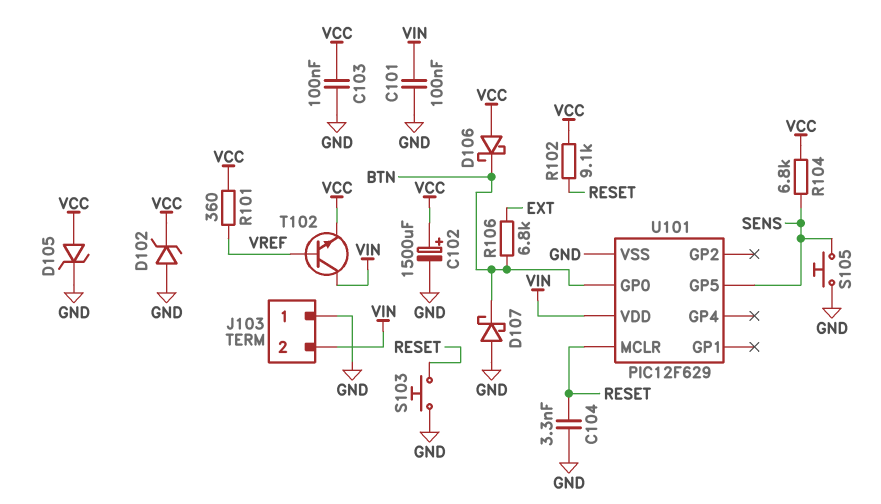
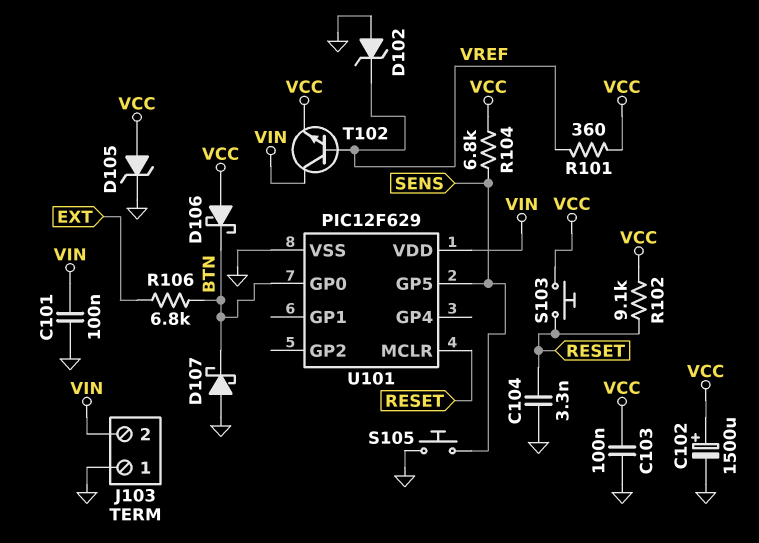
D102: zener (A GND, K VCC) -> zener (A GND, K VREF)
S103: button (GND, RESET) -> button (RESET, VCC)

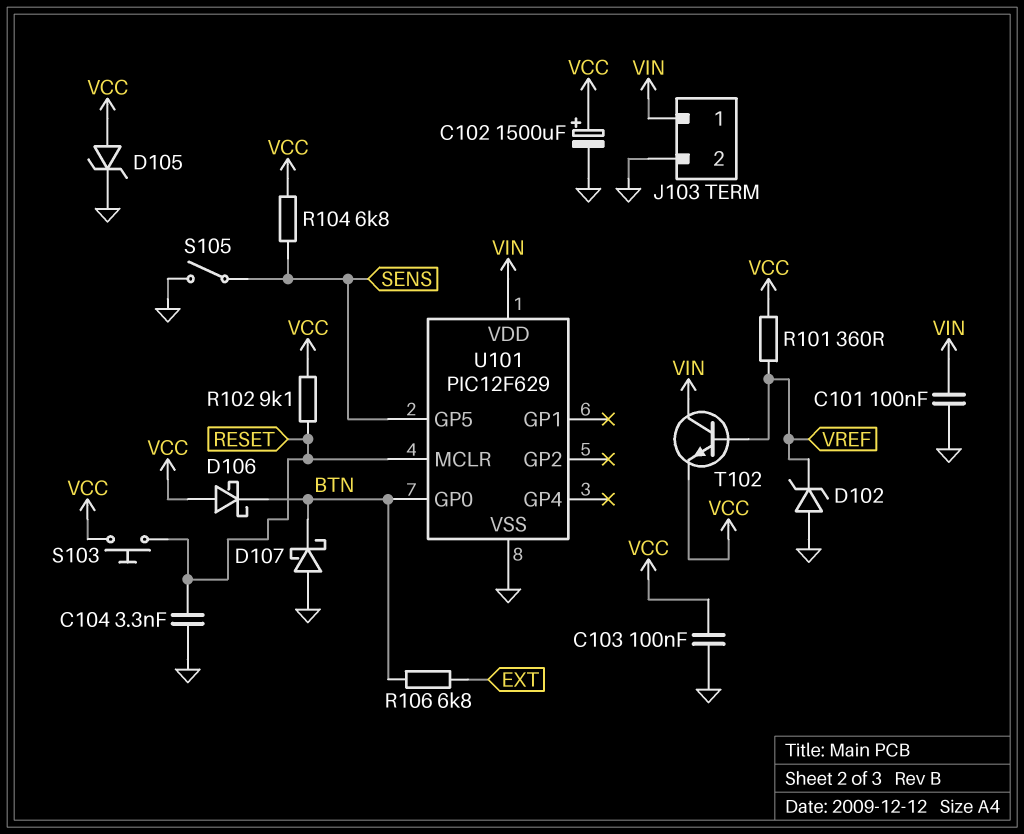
J103 pin 1: GND -> VIN
J103 pin 2: VIN -> GND
S105: button (GND, SENS) -> switch (GND, SENS)

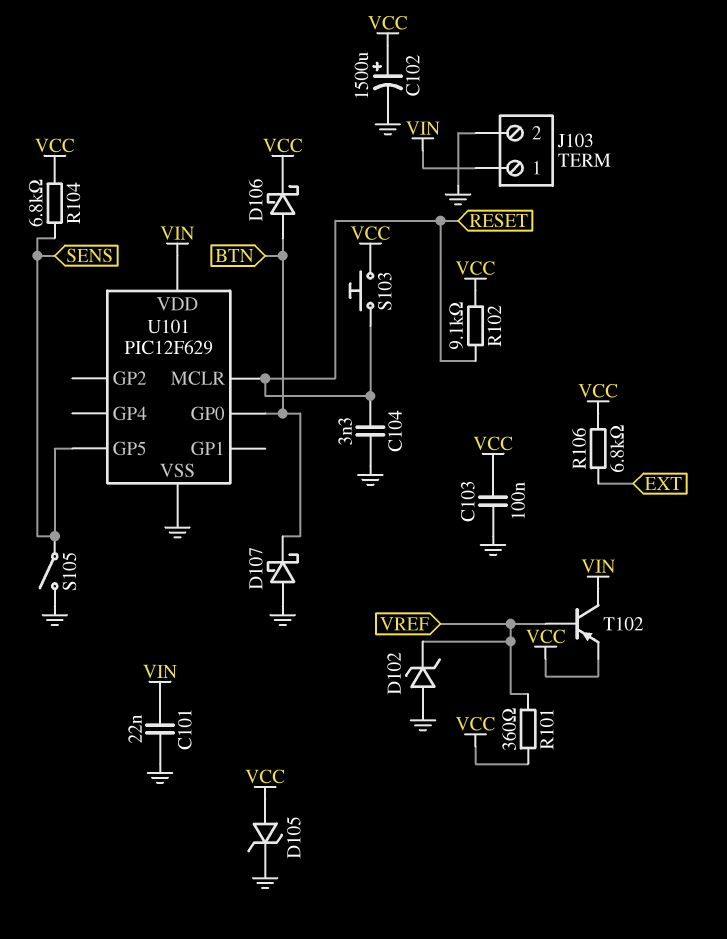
C101: 100nF (GND, VIN) -> 22nF (GND, VIN)
D106: schottky (A VCC, K BTN) -> schottky (A BTN, K VCC)
R106: 6.8k (BTN, EXT) -> 6.8k (EXT, VCC)
T102: NPN (B VREF, C VIN, E VCC) -> PNP (B VREF, C VIN, E VCC)

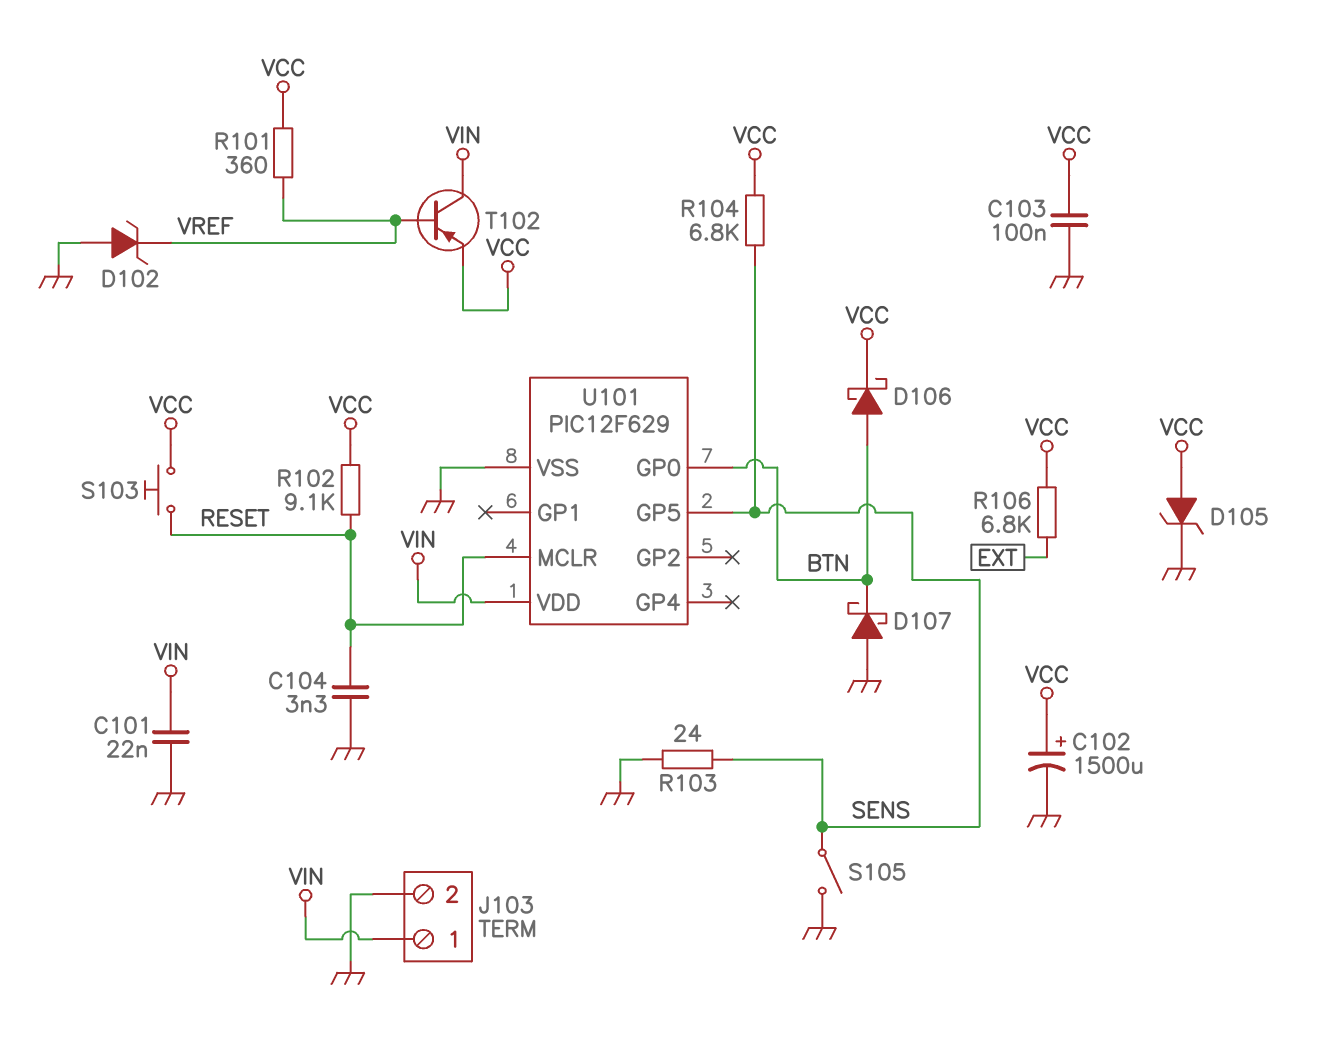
R103: none -> 24 (GND, SENS)

